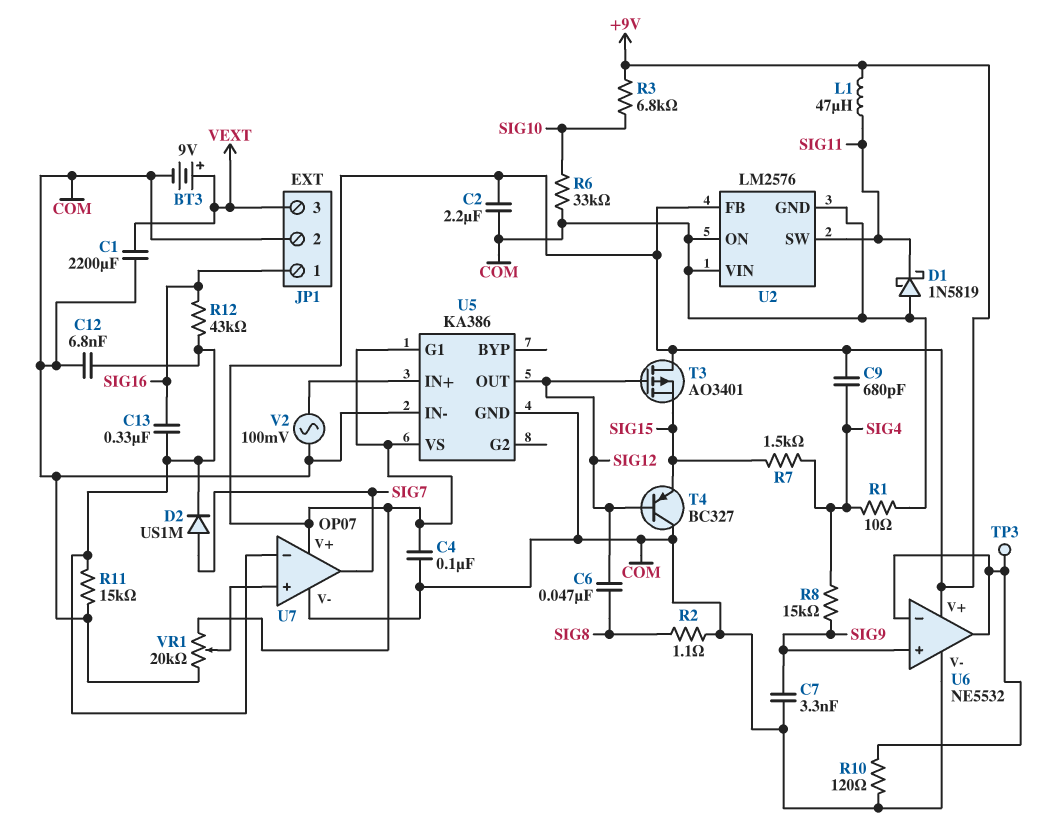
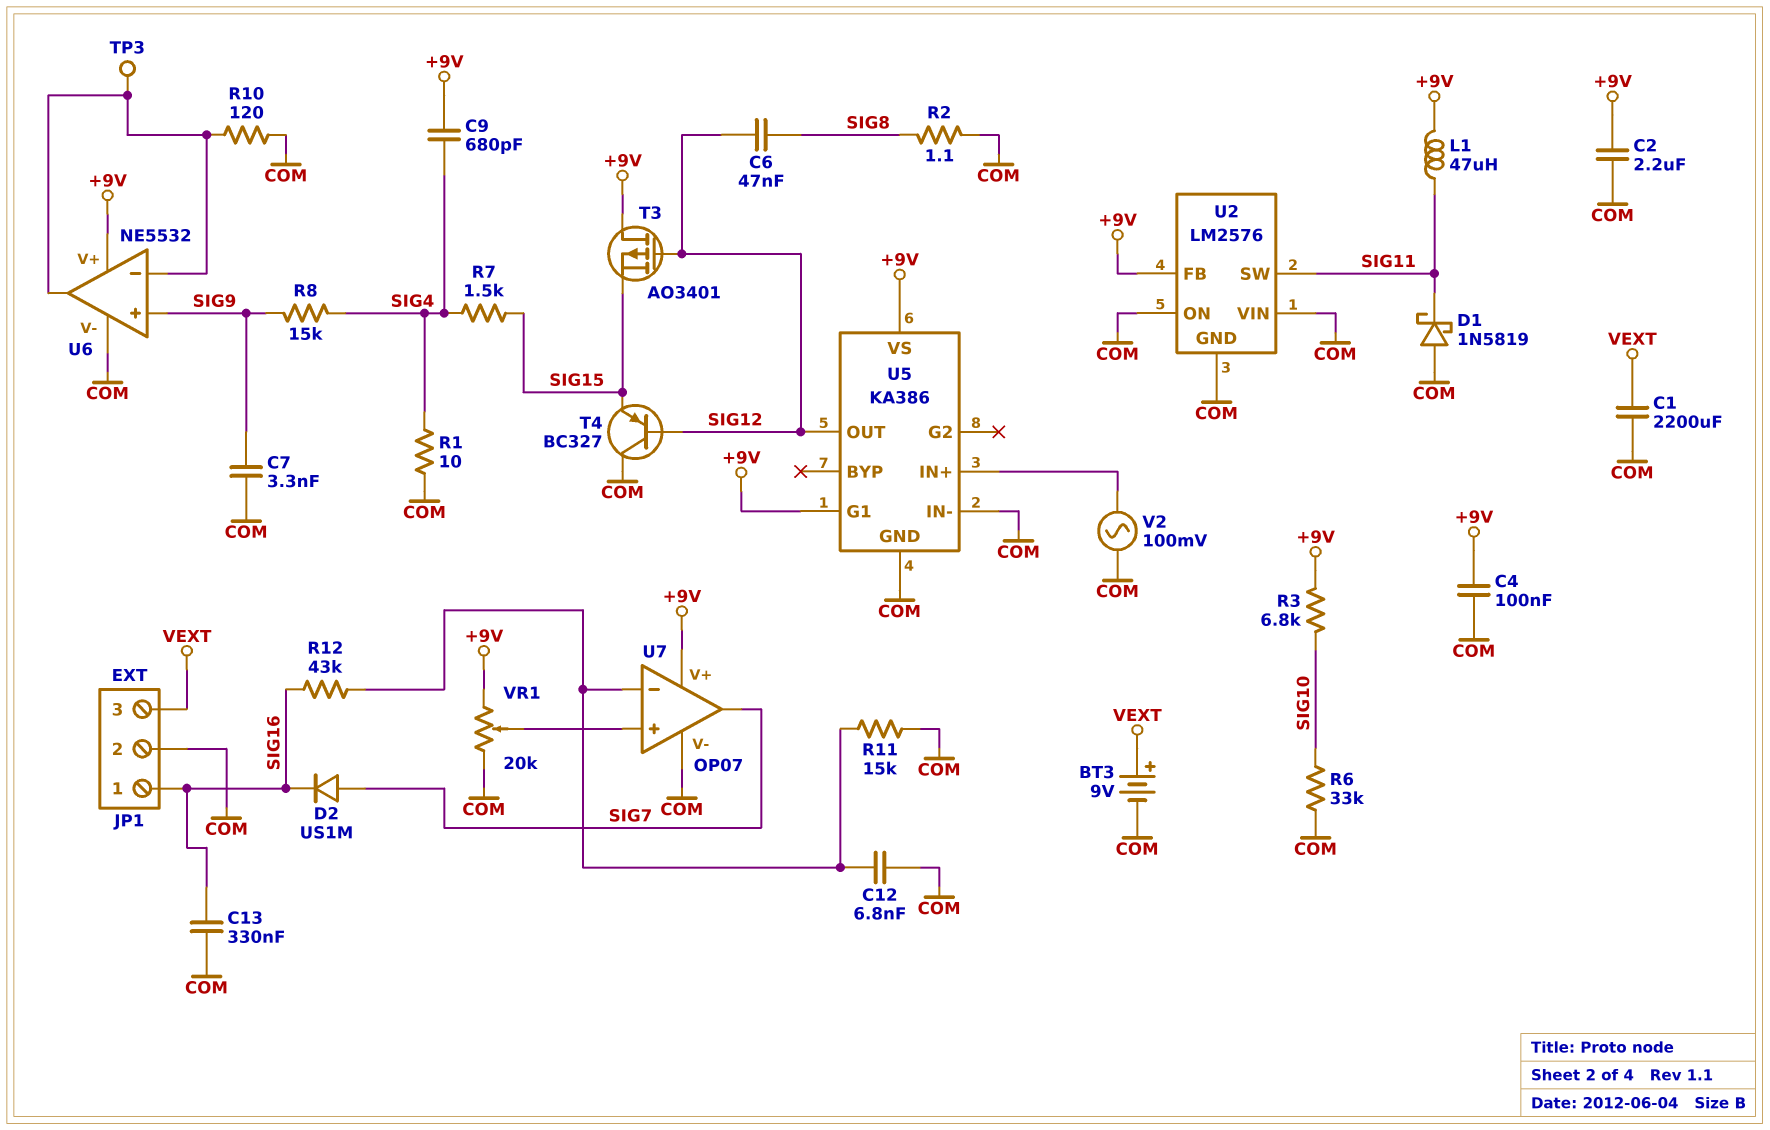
C13: 330nF (SIG16, U7/in-) -> 330nF (COM, SIG16)
D2: diode US1M (A SIG7, K U7/in-) -> diode US1M (A SIG7, K SIG16)

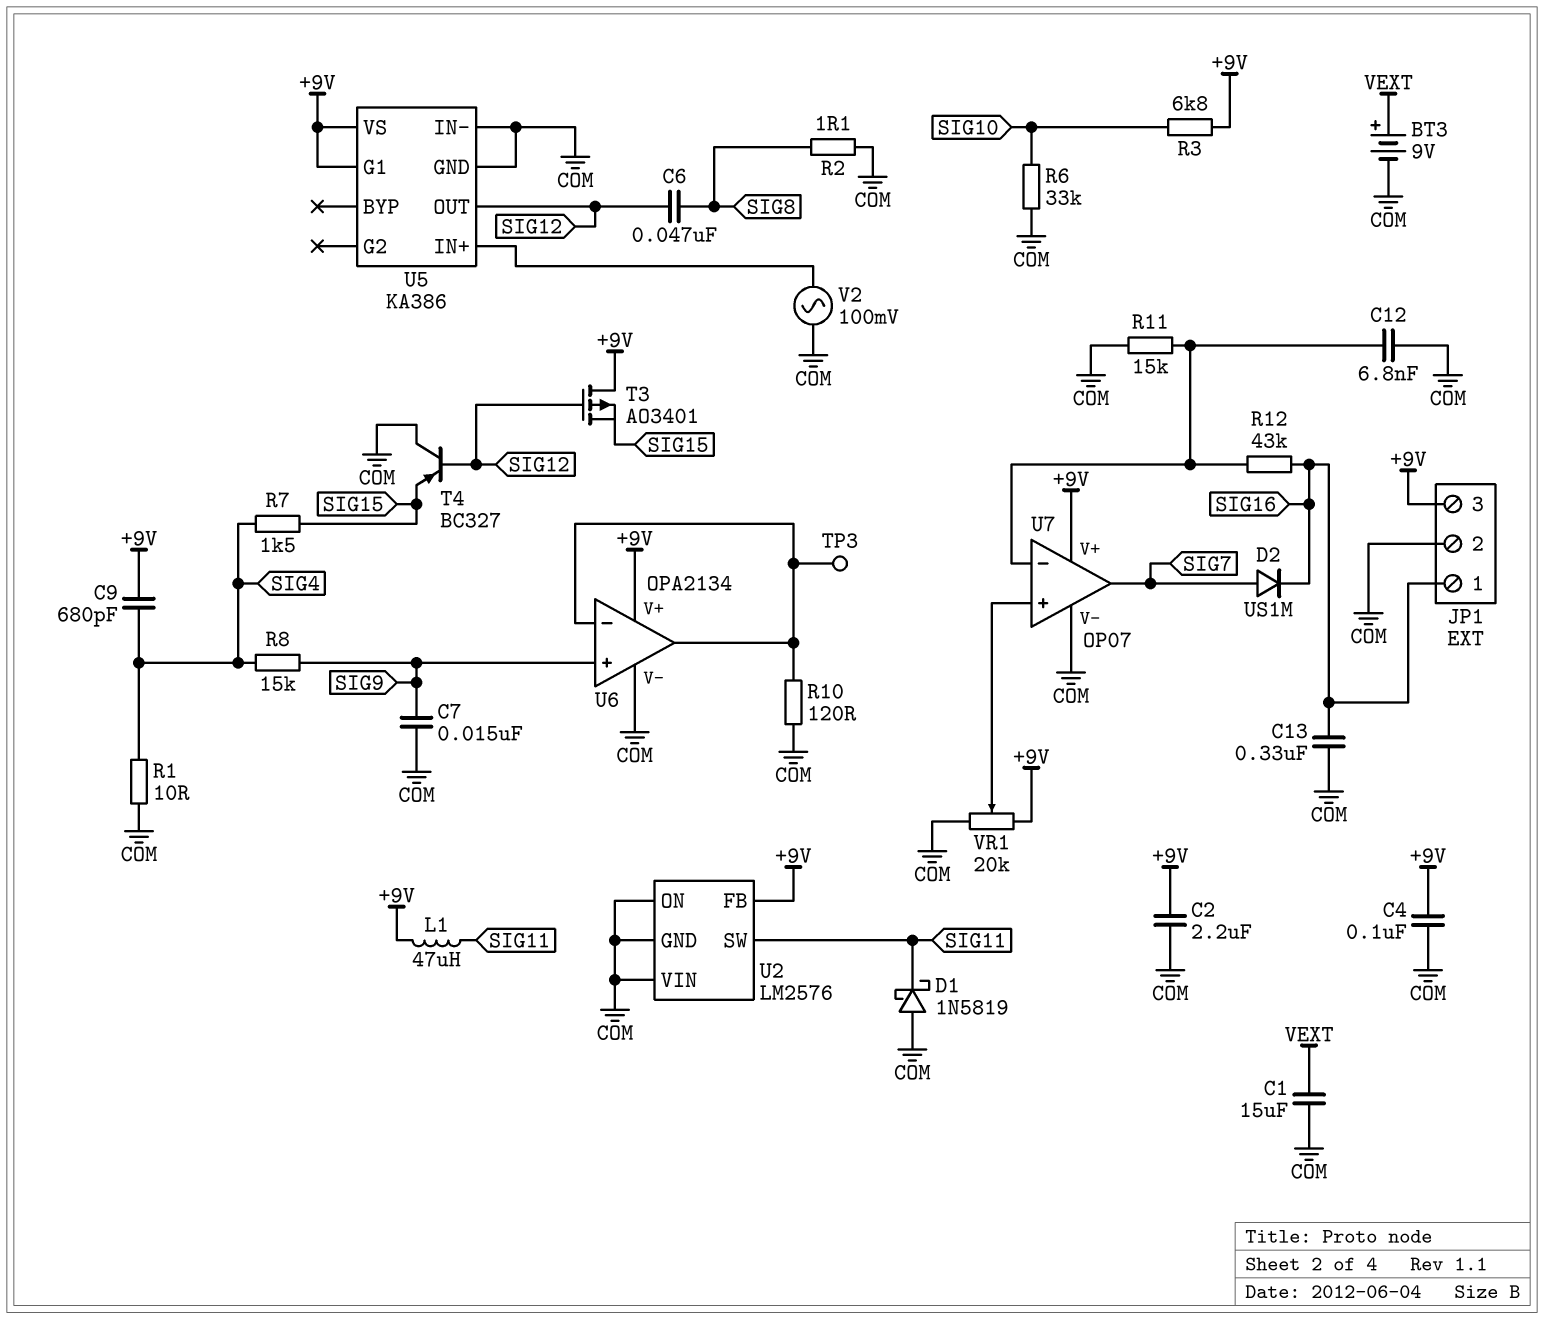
C1: 2200uF (COM, VEXT) -> 15uF (COM, VEXT)
C7: 3.3nF (COM, SIG9) -> 15nF (COM, SIG9)
JP1 pin 3: VEXT -> +9V
U6: NE5532 -> OPA2134

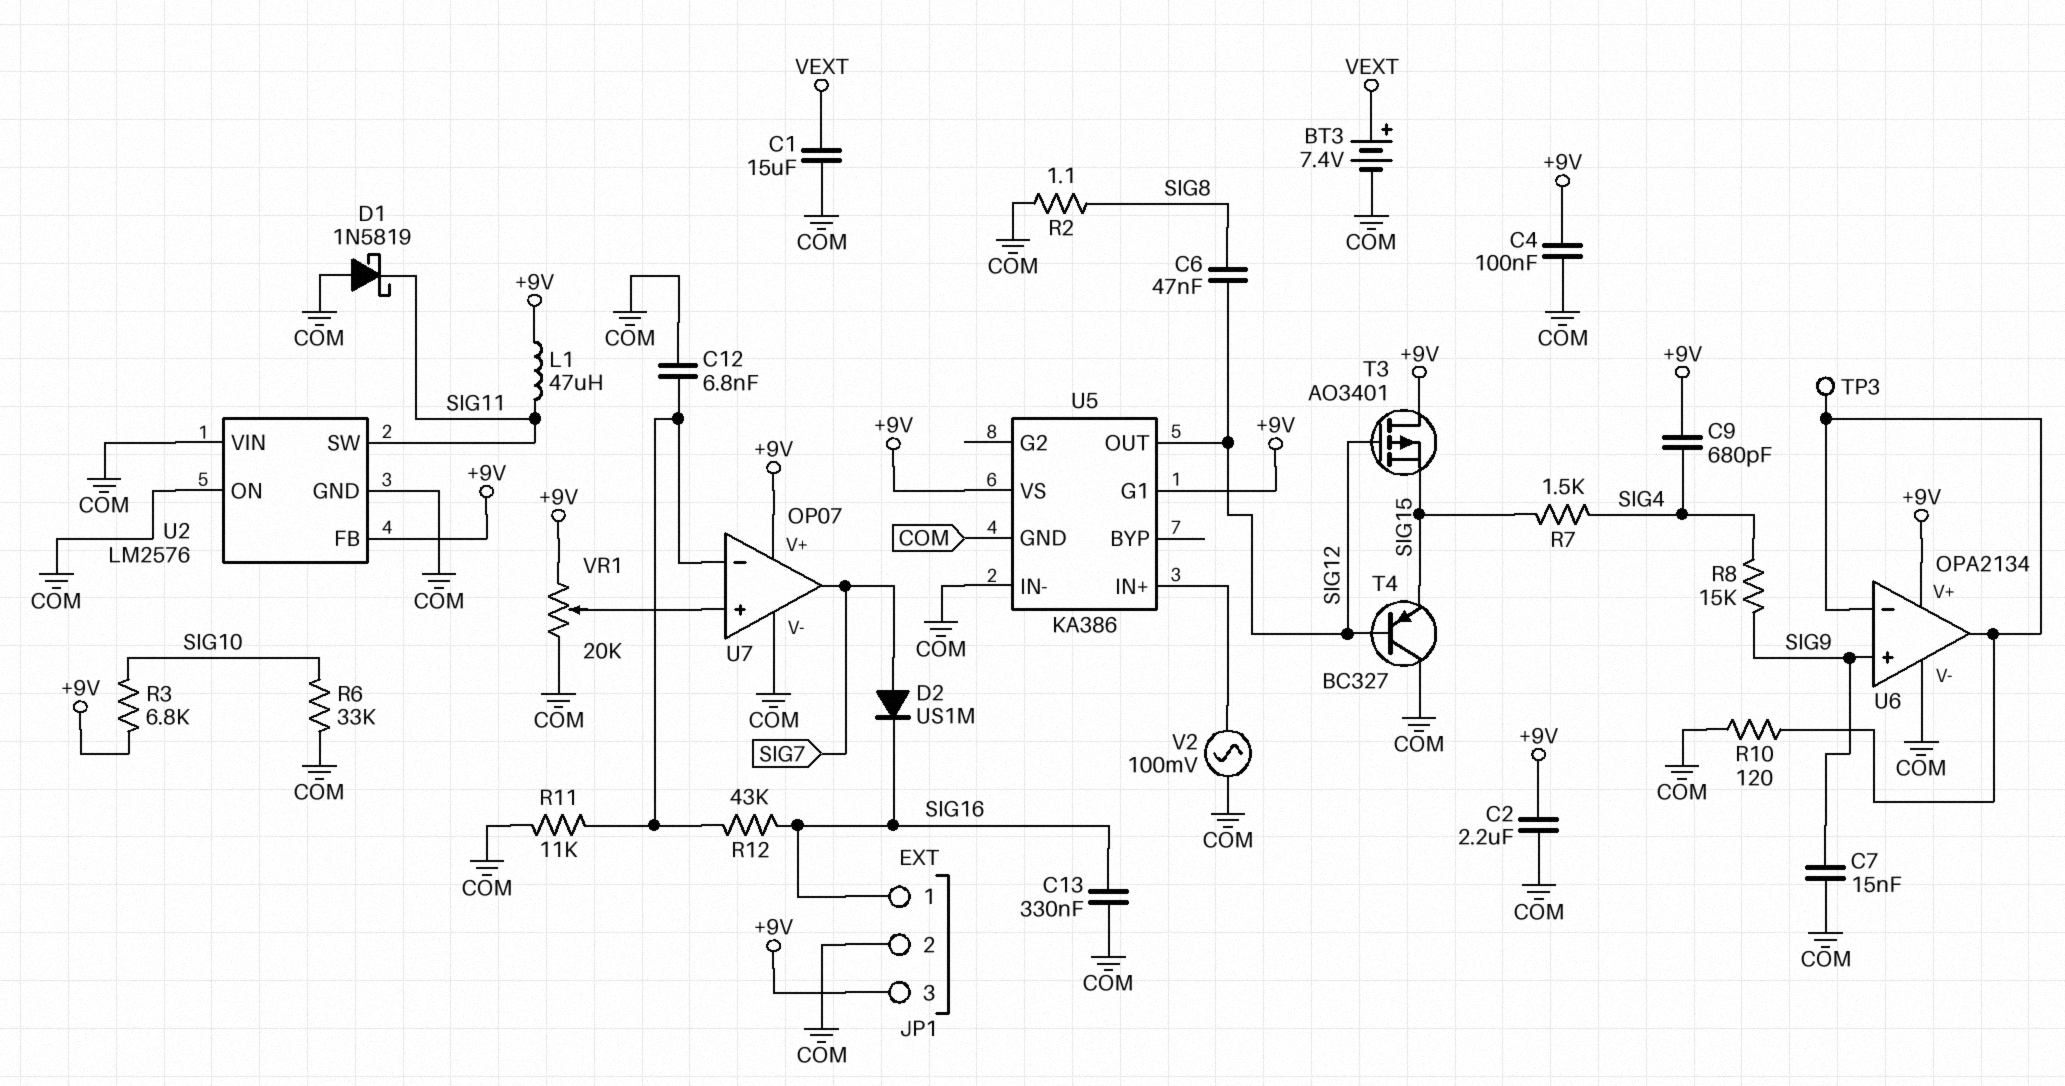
BT3: 9V (plus VEXT, minus COM) -> 7.4V (plus VEXT, minus COM)
R1: 10 (COM, SIG4) -> none
R11: 15k (COM, U7/in-) -> 11k (COM, U7/in-)

